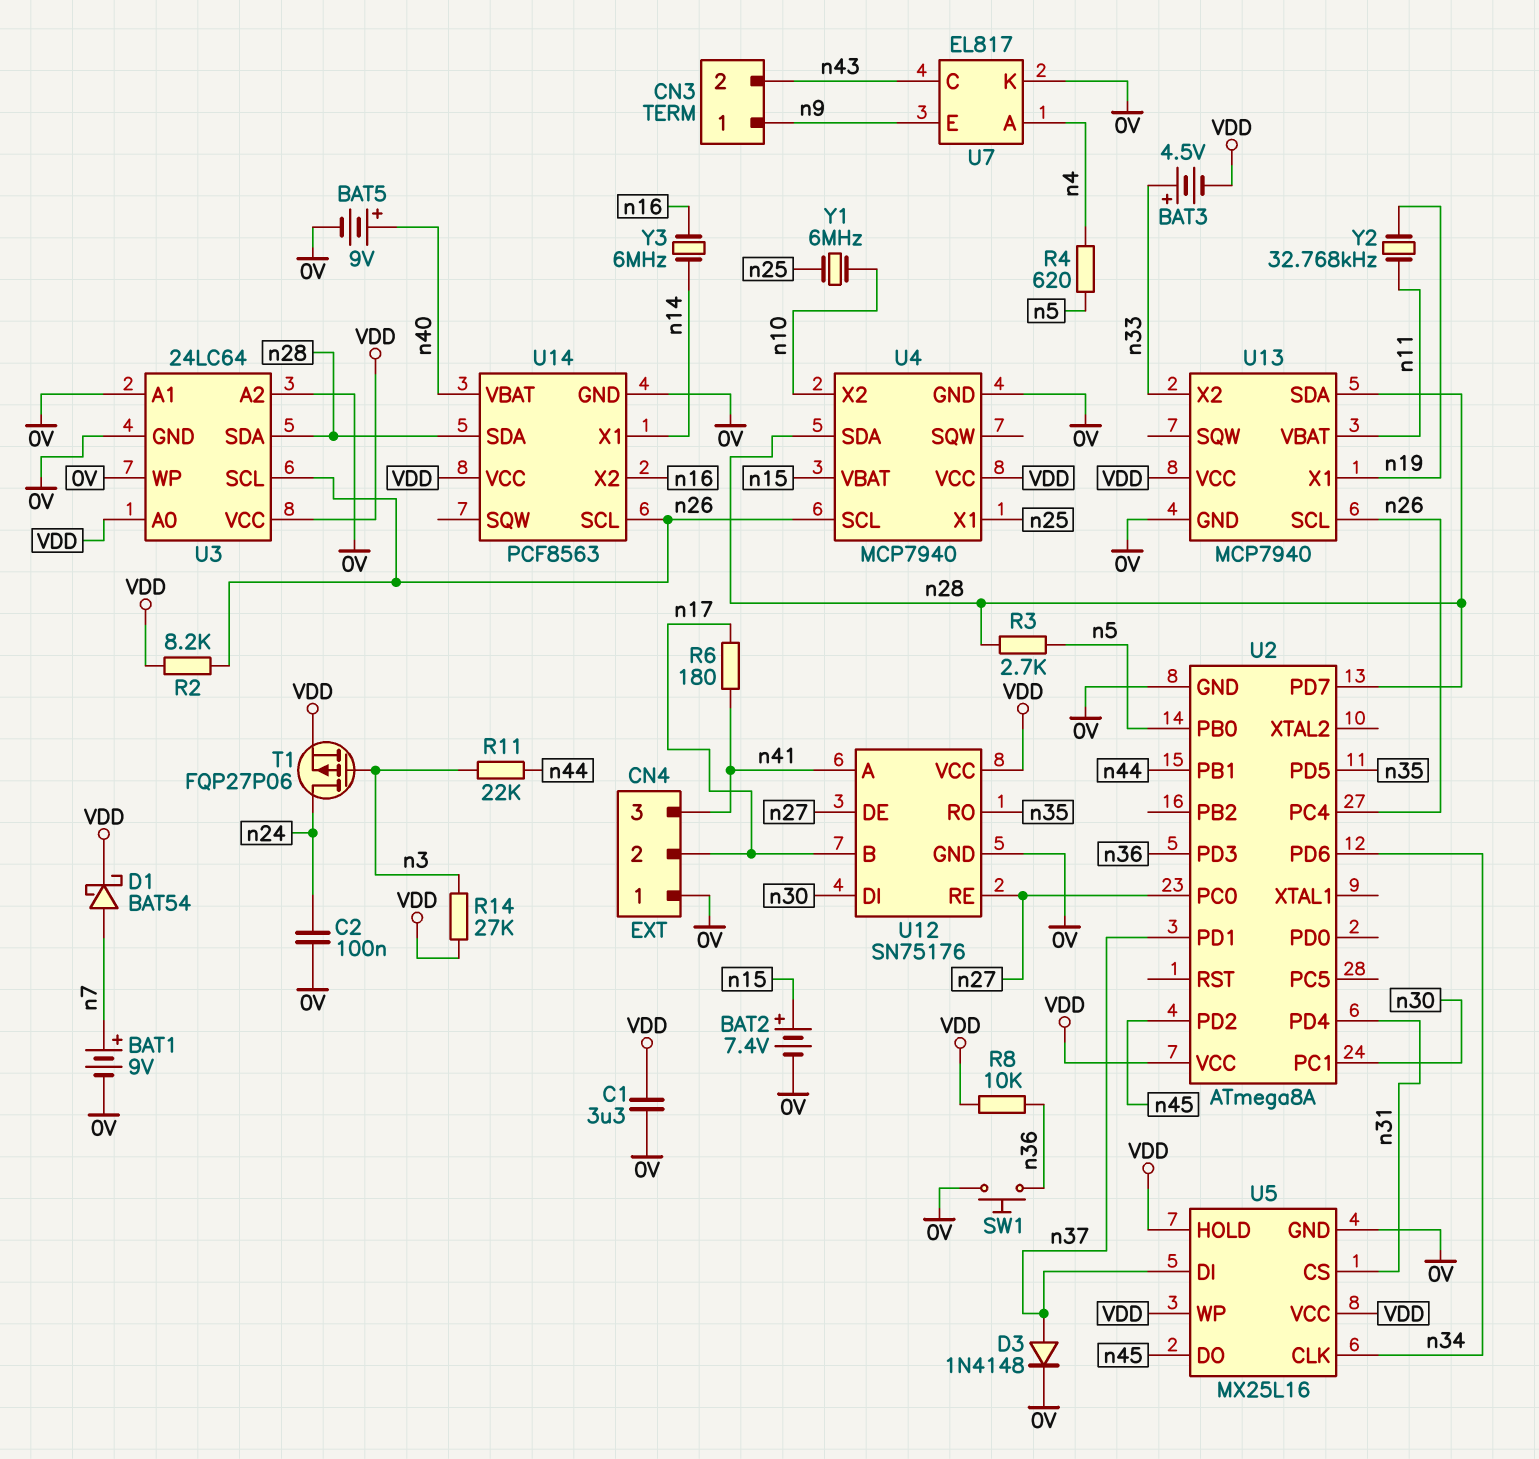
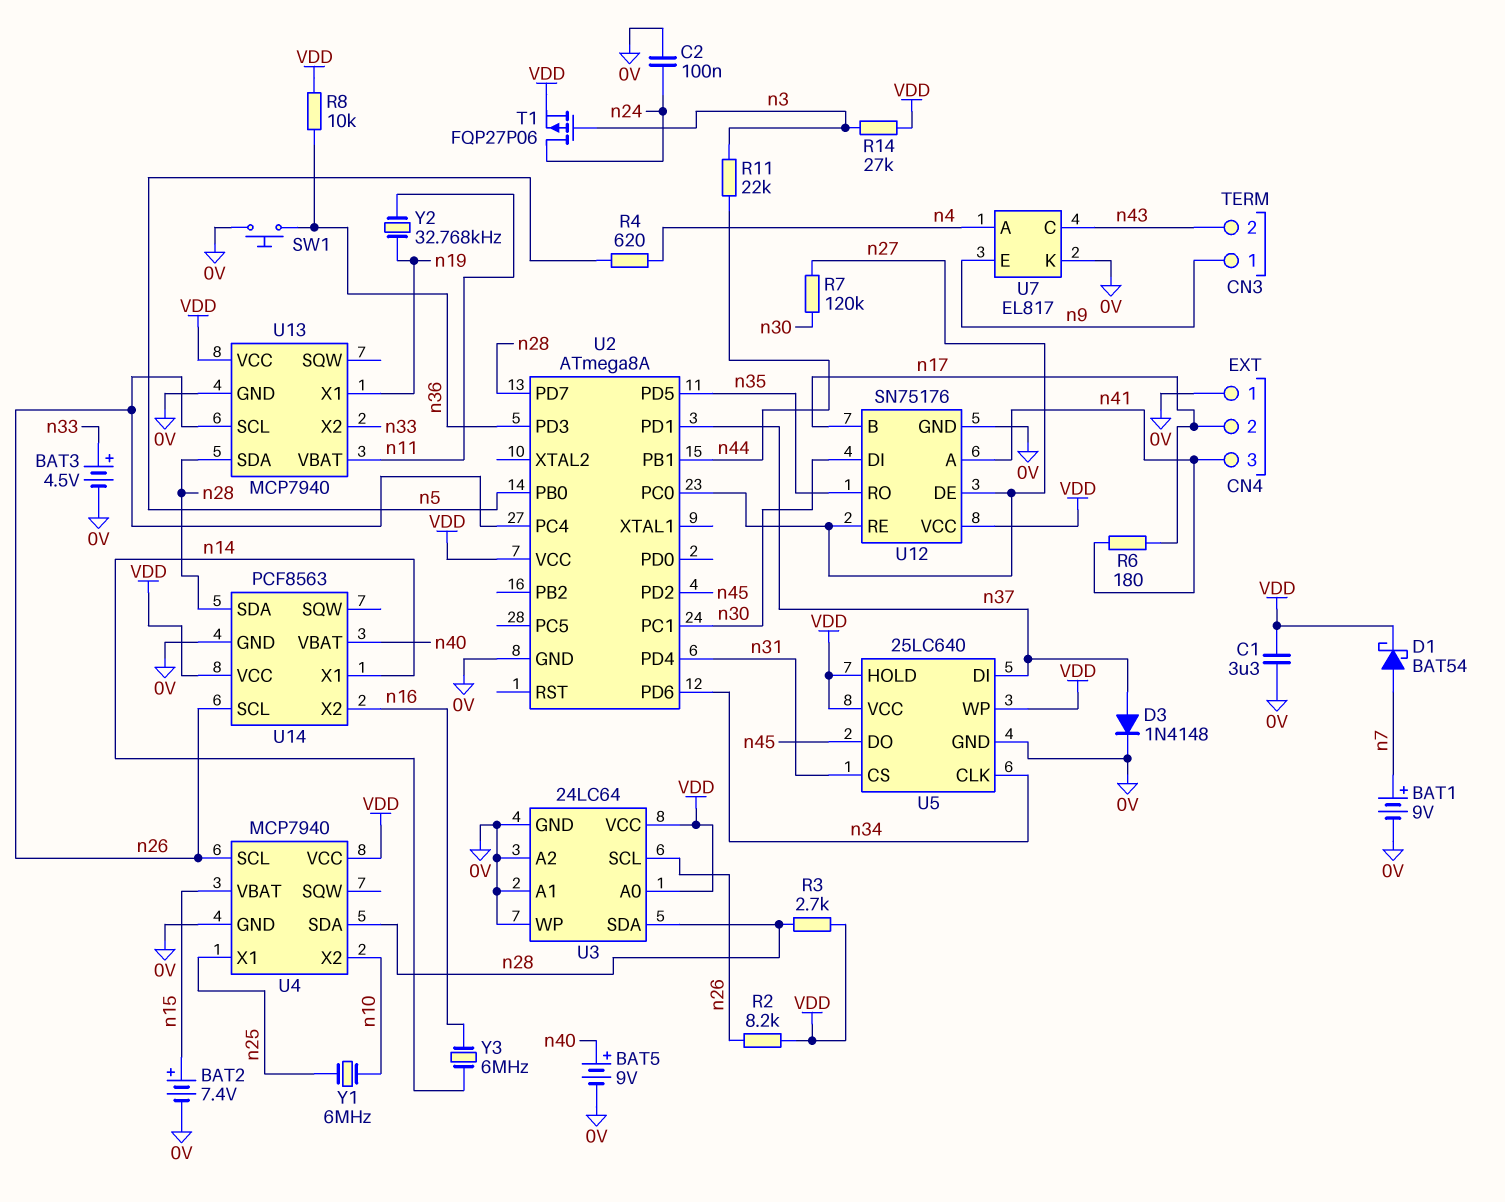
BAT3: 4.5V (plus n33, minus VDD) -> 4.5V (plus n33, minus 0V)
R3: 2.7k (n5, n28) -> 2.7k (VDD, n28)
R7: none -> 120k (n27, n30)
U5: MX25L16 -> 25LC640

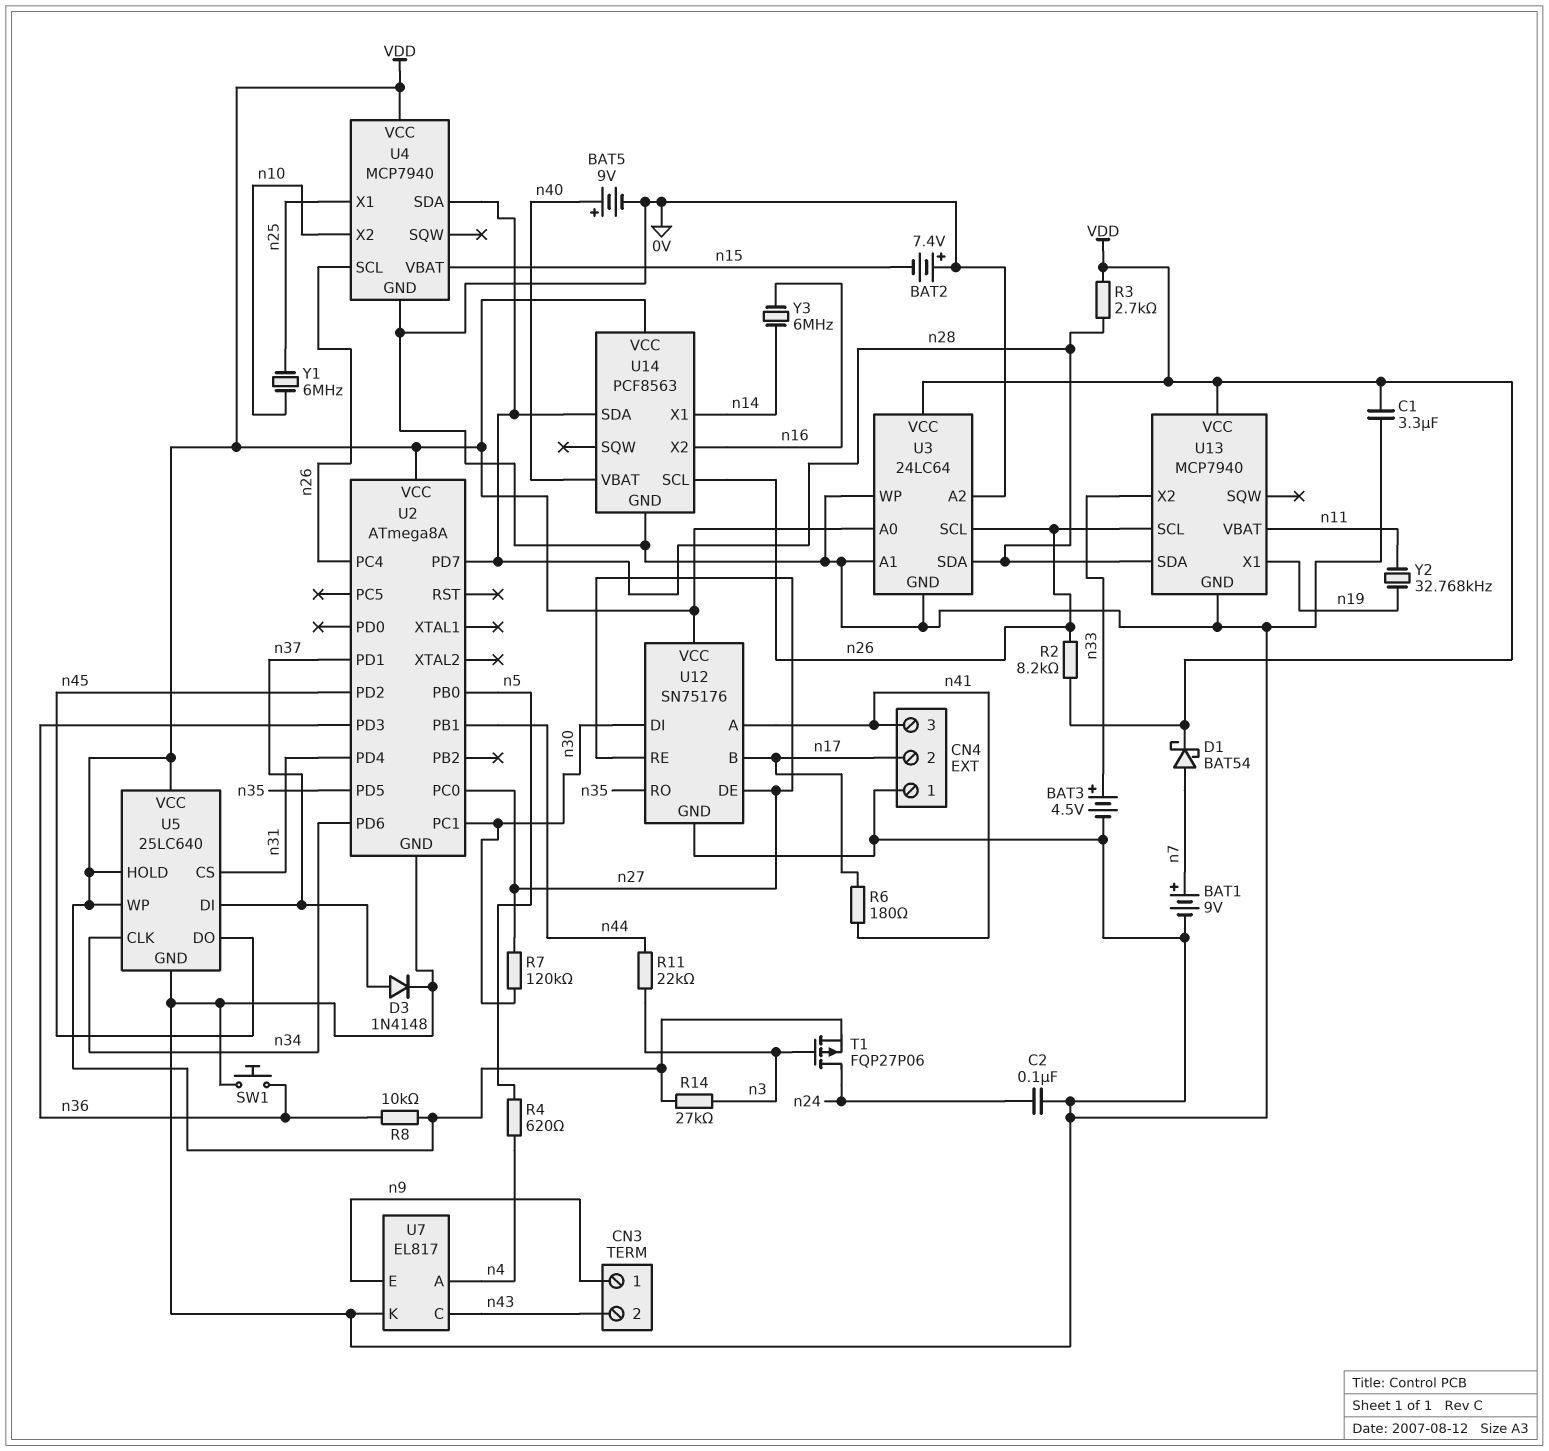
BAT2: 7.4V (plus n15, minus 0V) -> 7.4V (plus 0V, minus n15)

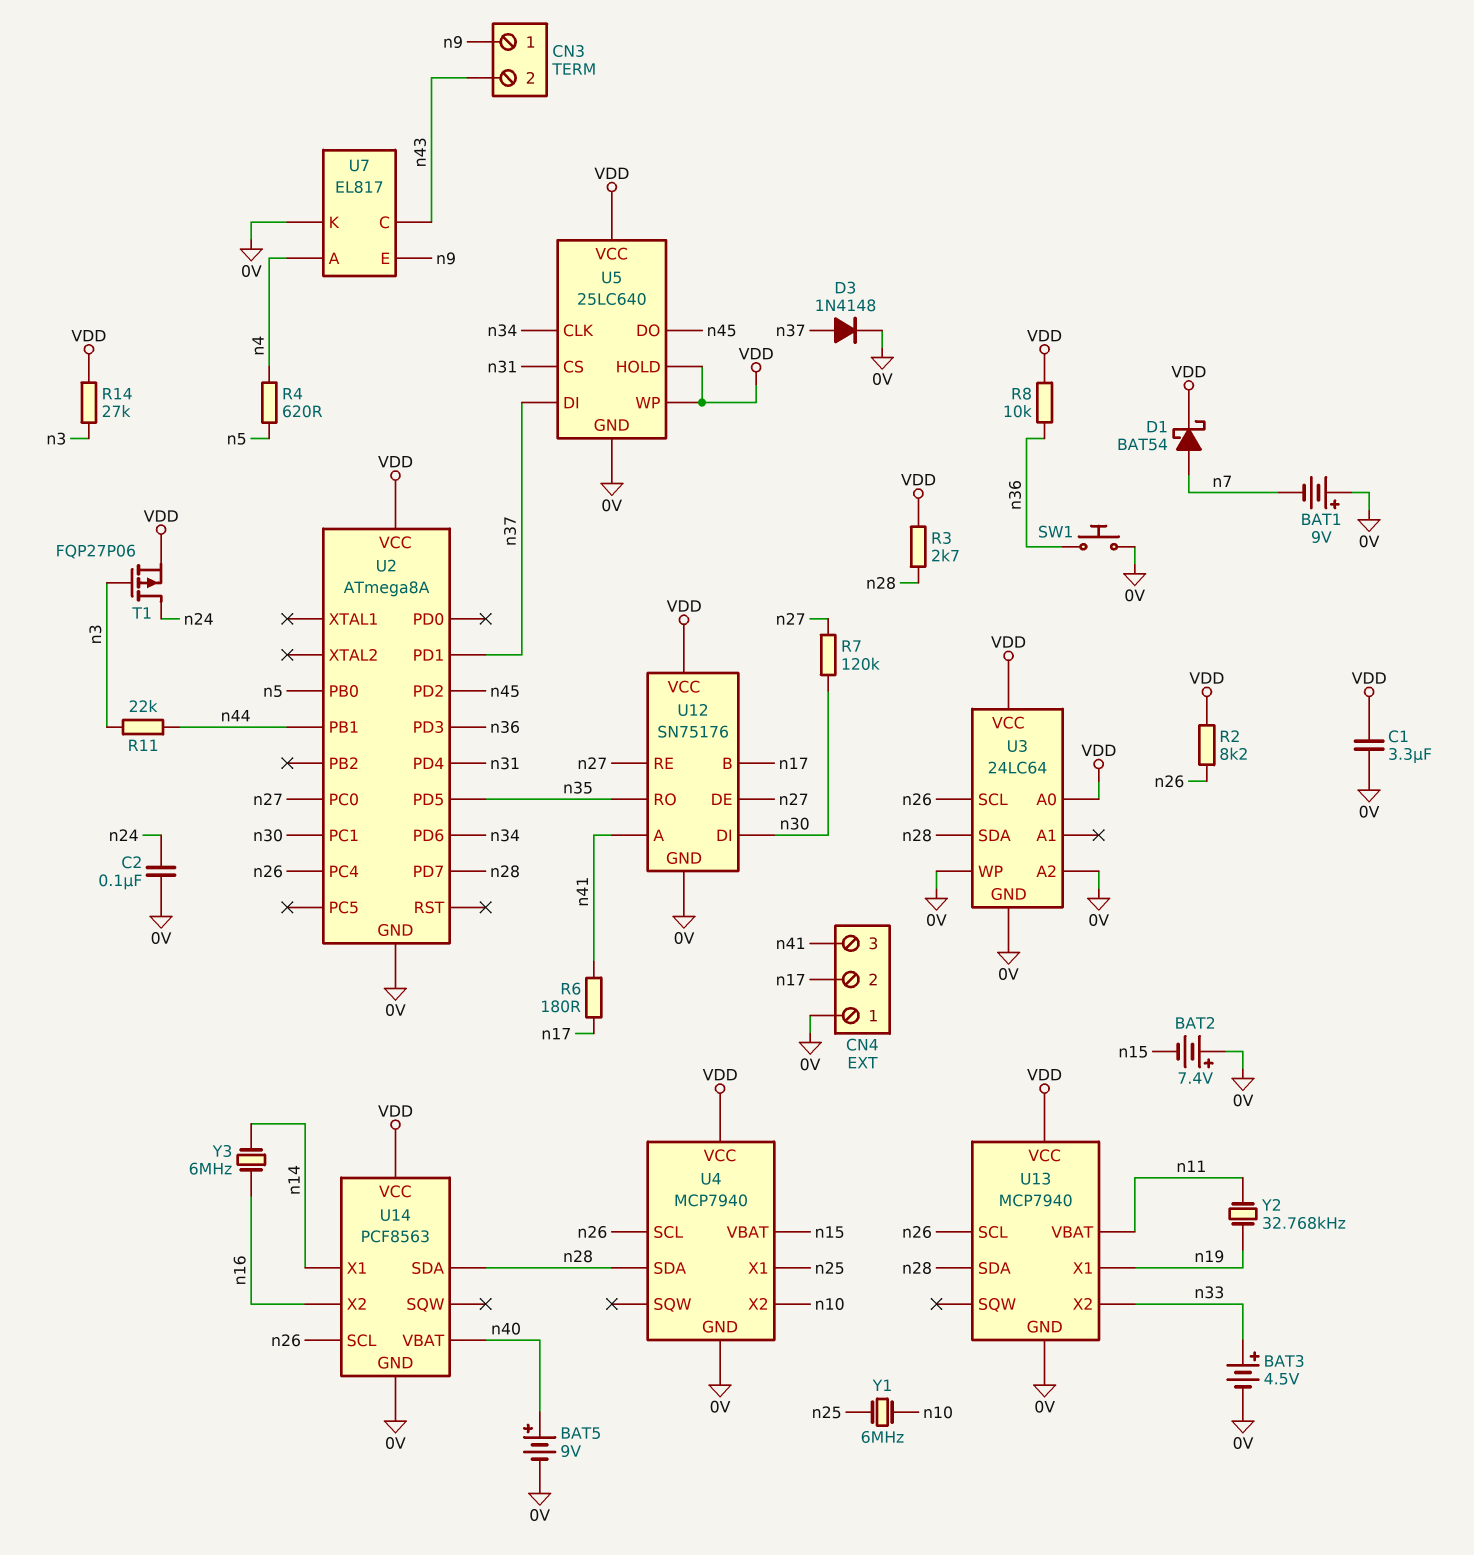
BAT1: 9V (plus n7, minus 0V) -> 9V (plus 0V, minus n7)
U3 pin A1: 0V -> none

